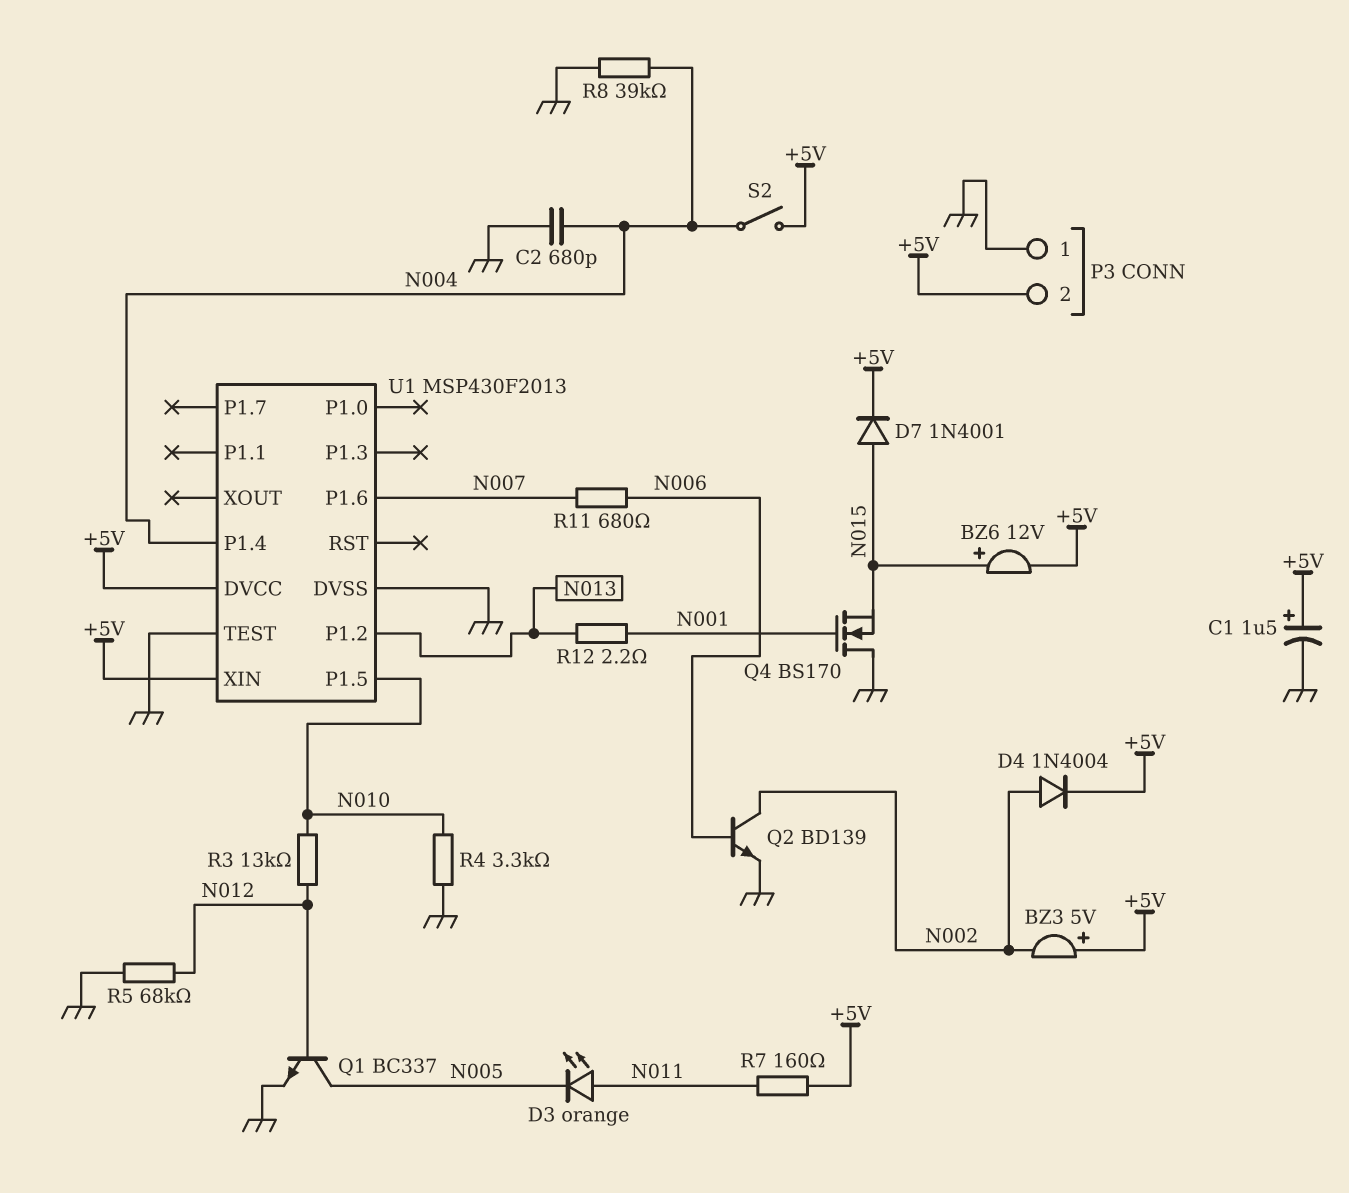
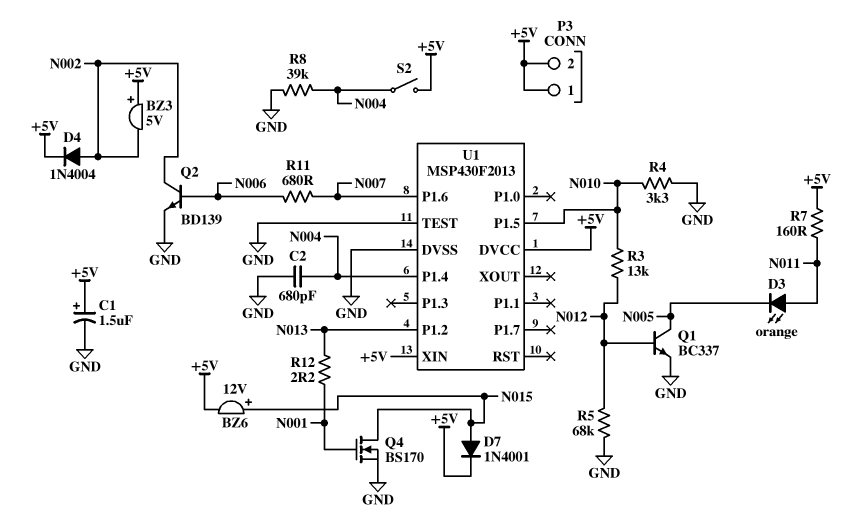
P3 pin 1: GND -> +5V
Q4: NMOS BS170 (G N001, D GND, S N015) -> NMOS BS170 (G N001, D N015, S GND)

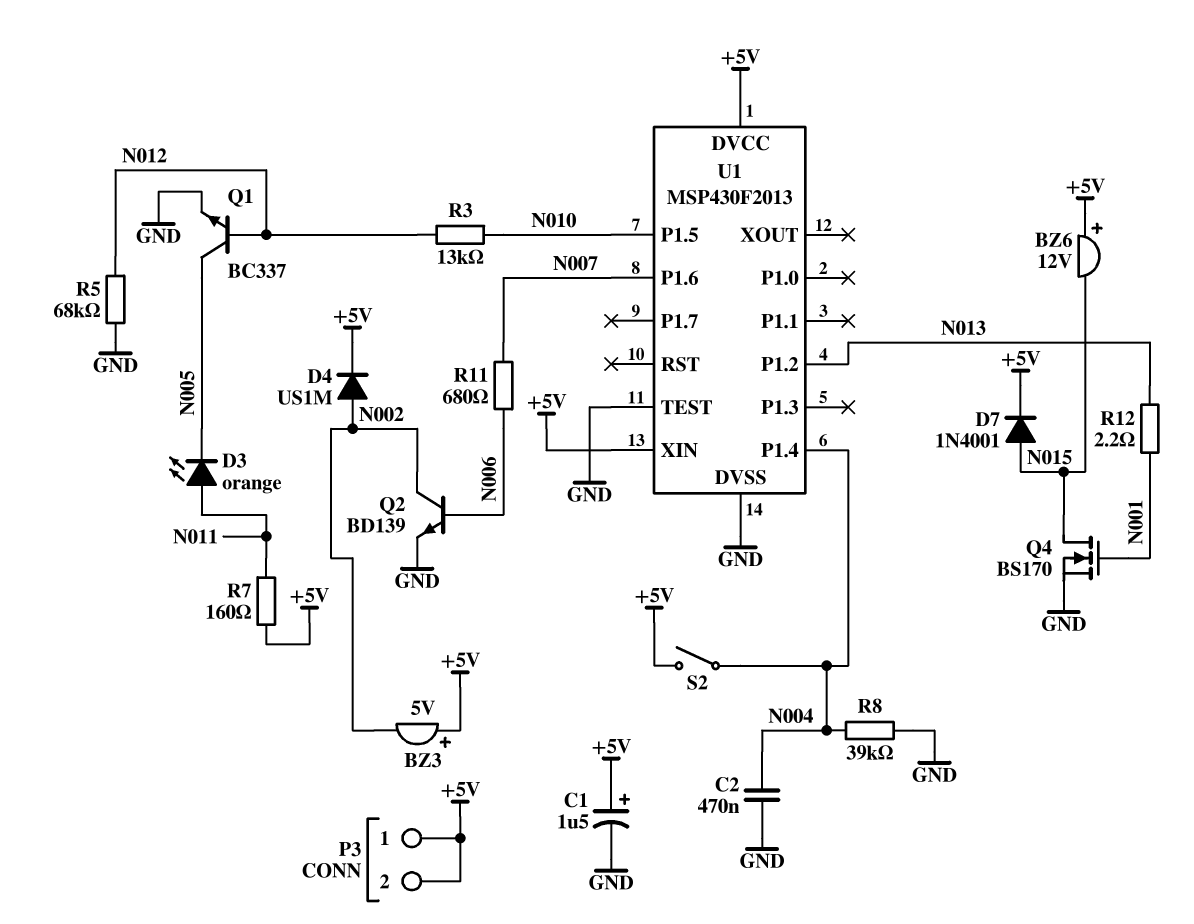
BZ6: buzzer 12V (plus N015, minus +5V) -> buzzer 12V (plus +5V, minus N015)
C2: 680pF (GND, N004) -> 470nF (GND, N004)
D4: diode 1N4004 (A N002, K +5V) -> diode US1M (A N002, K +5V)
R4: 3.3k (GND, N010) -> none

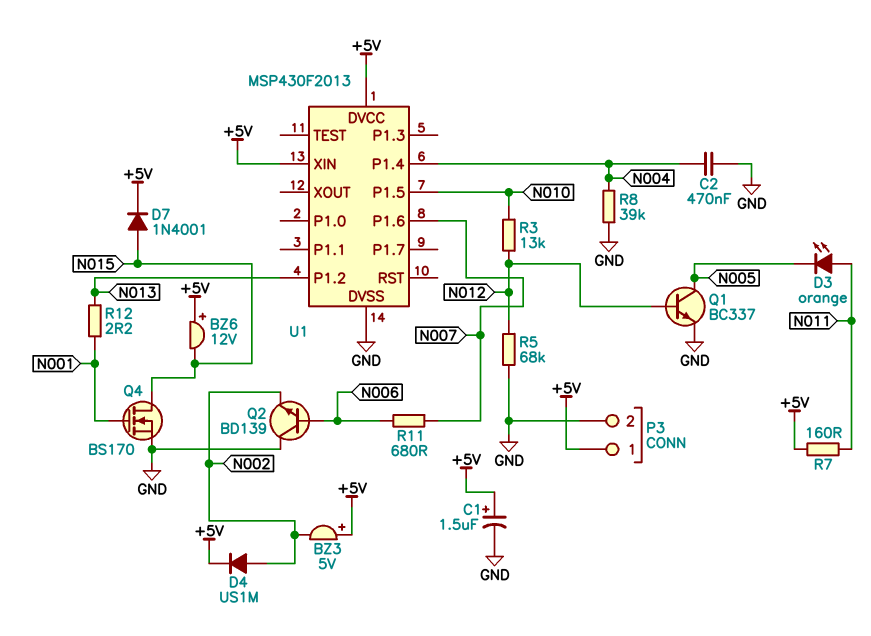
P3 pin 2: +5V -> GND
Q2: NPN BD139 (B N006, C N002, E GND) -> NPN BD139 (B N006, C GND, E N002)
S2: switch (+5V, N004) -> none
U1 pin TEST: GND -> none

